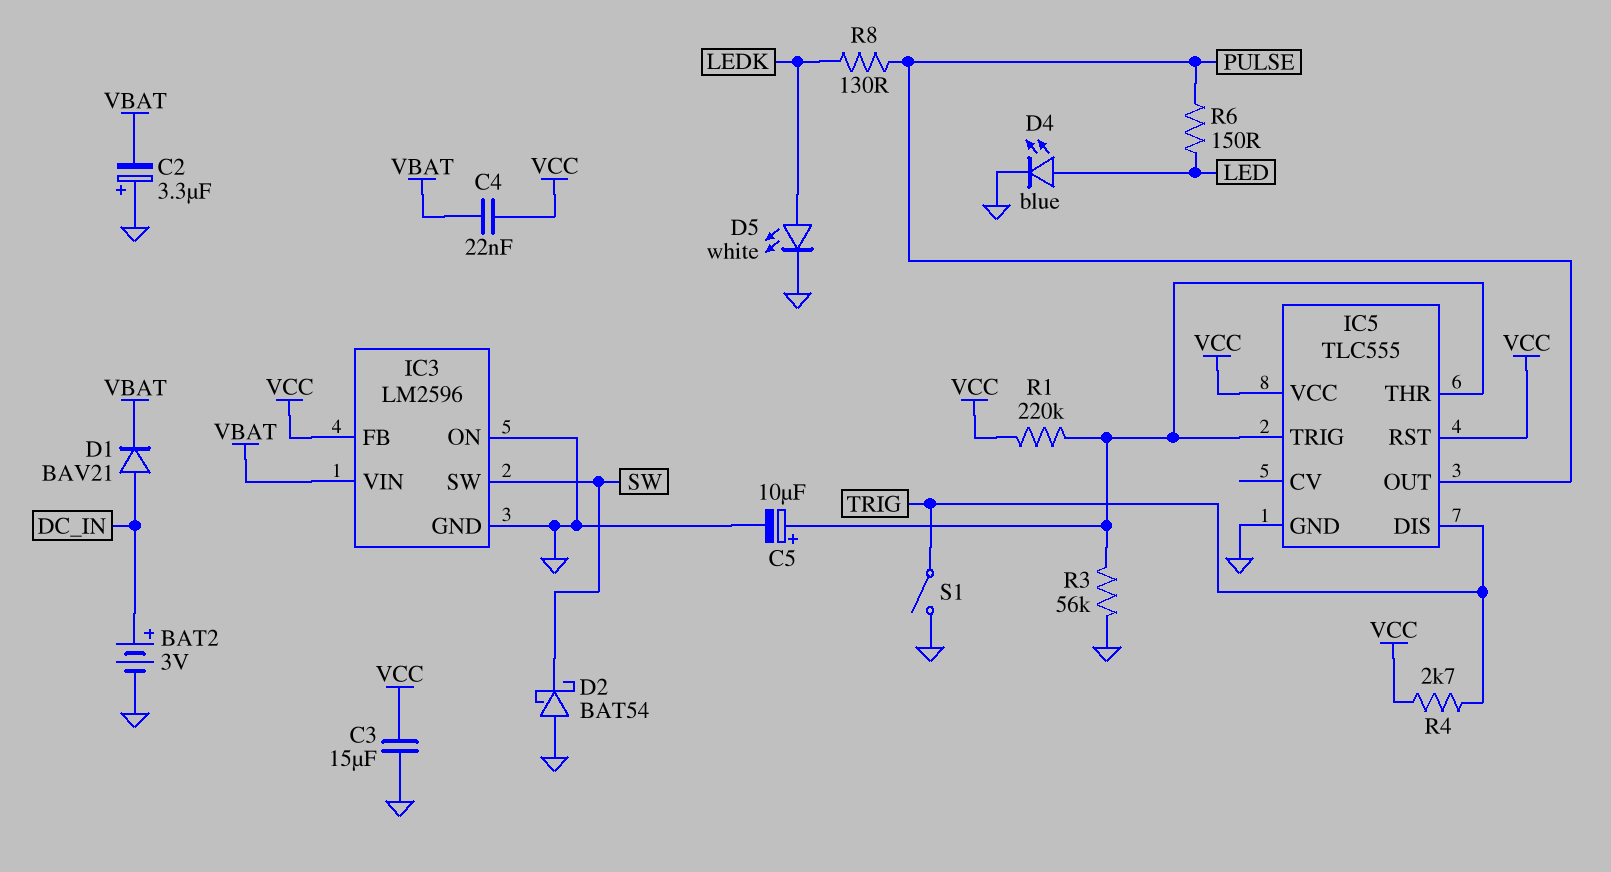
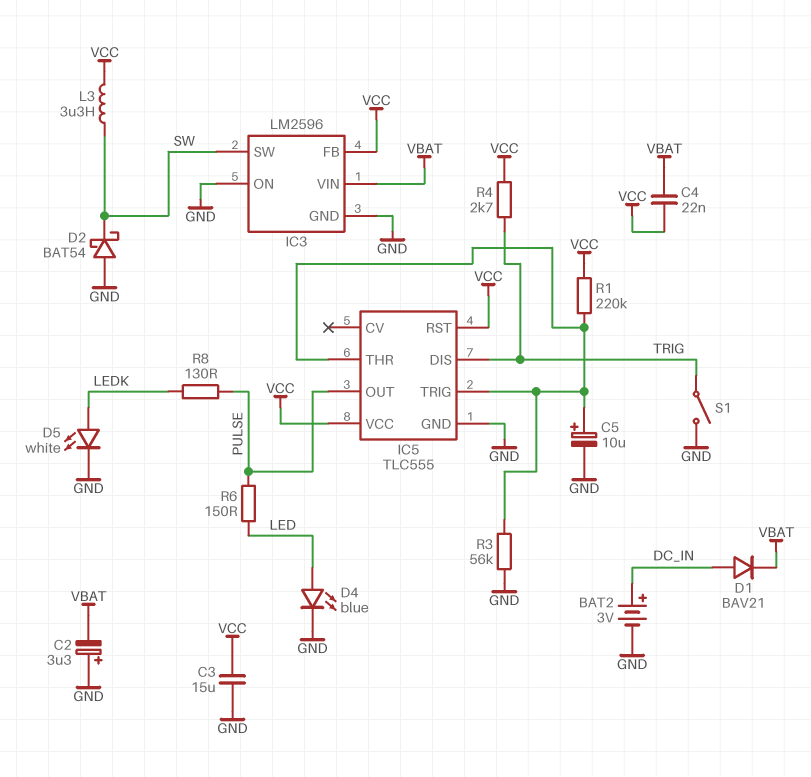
L3: none -> 3.3uH (SW, VCC)

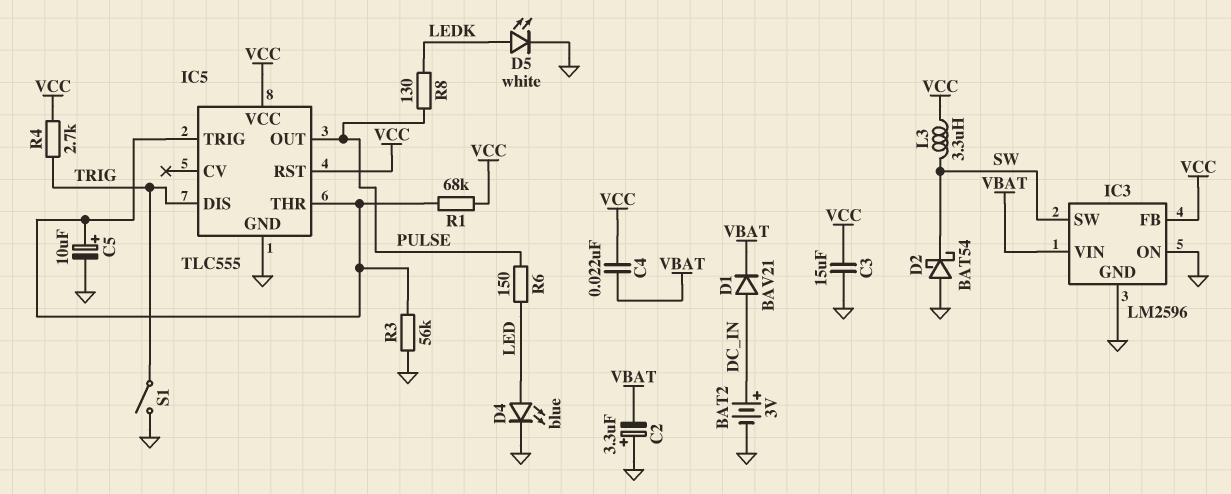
R1: 220k (IC5/THR, VCC) -> 68k (IC5/THR, VCC)

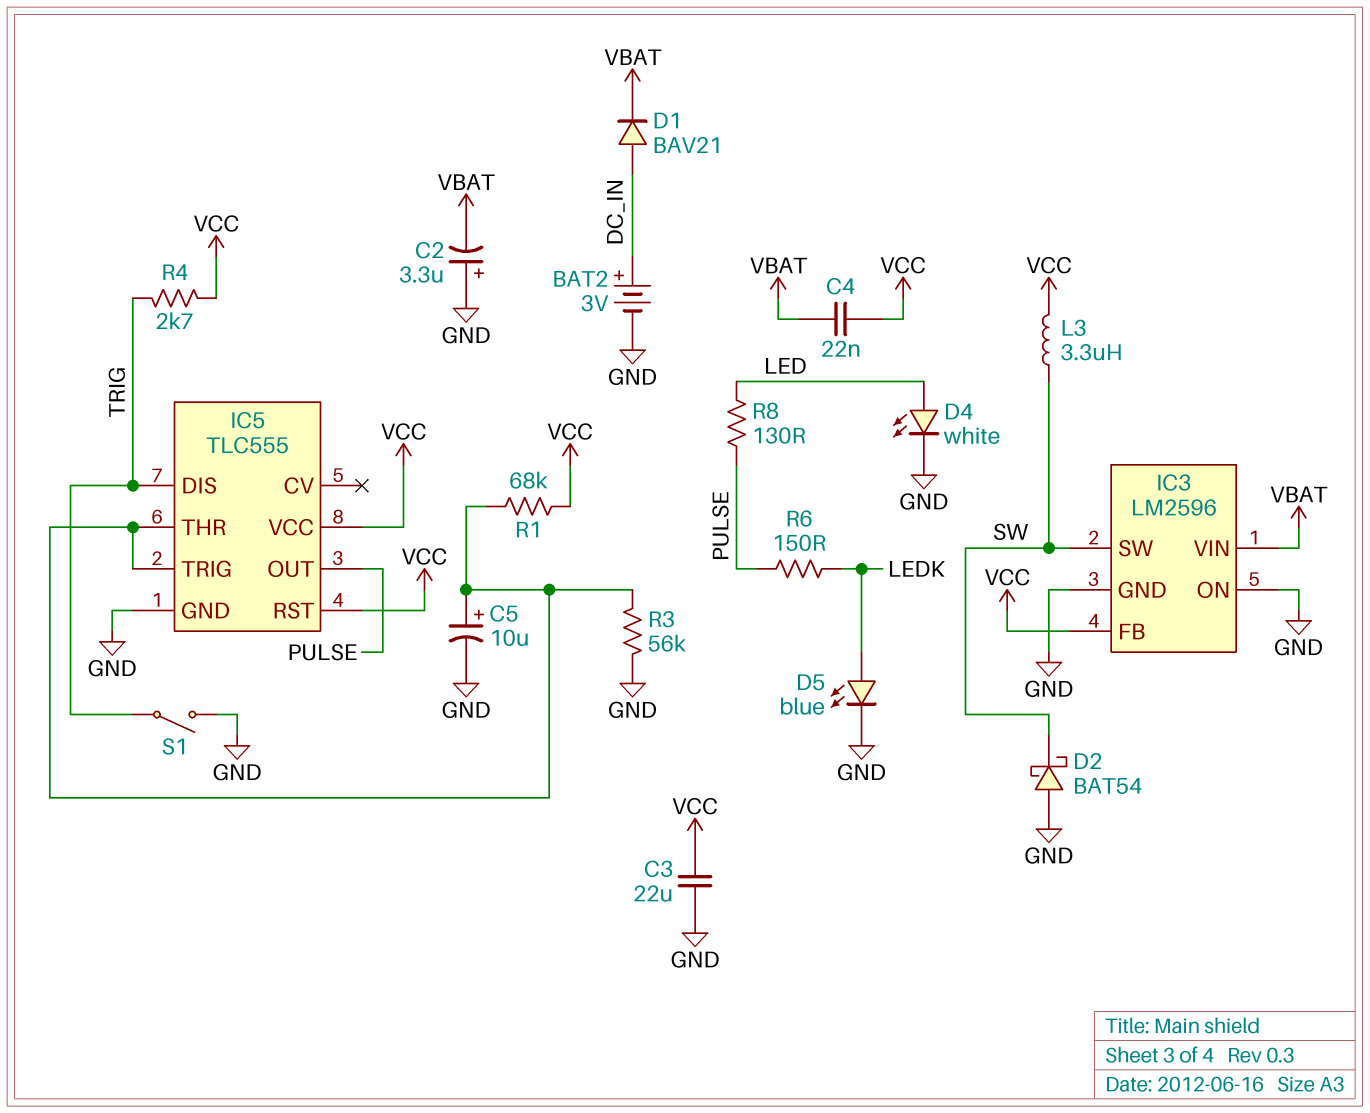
C3: 15uF (GND, VCC) -> 22uF (GND, VCC)
D4: LED blue (A LED, K GND) -> LED white (A LED, K GND)
D5: LED white (A LEDK, K GND) -> LED blue (A LEDK, K GND)
R6: 150 (LED, PULSE) -> 150 (LEDK, PULSE)
R8: 130 (LEDK, PULSE) -> 130 (LED, PULSE)

